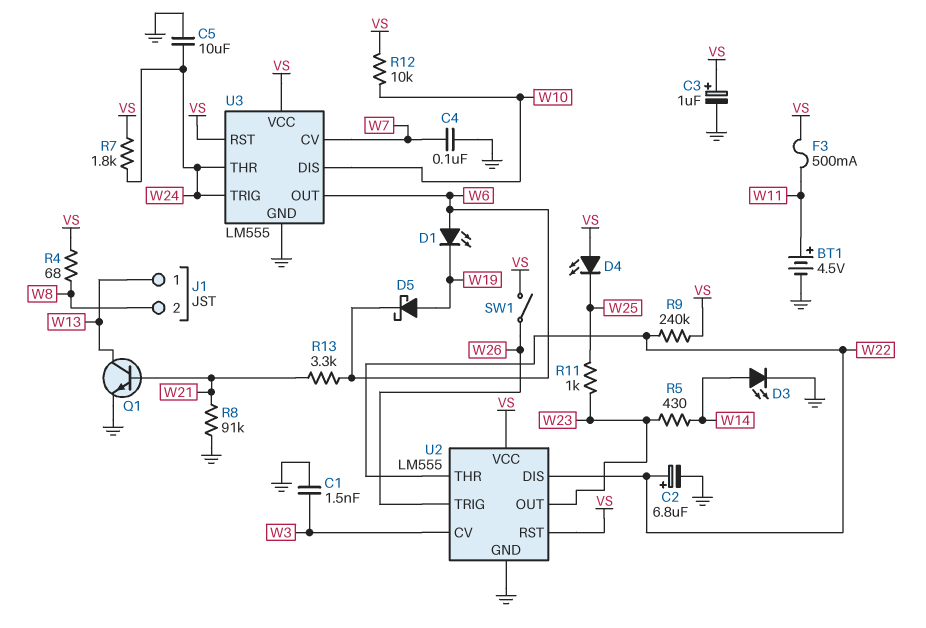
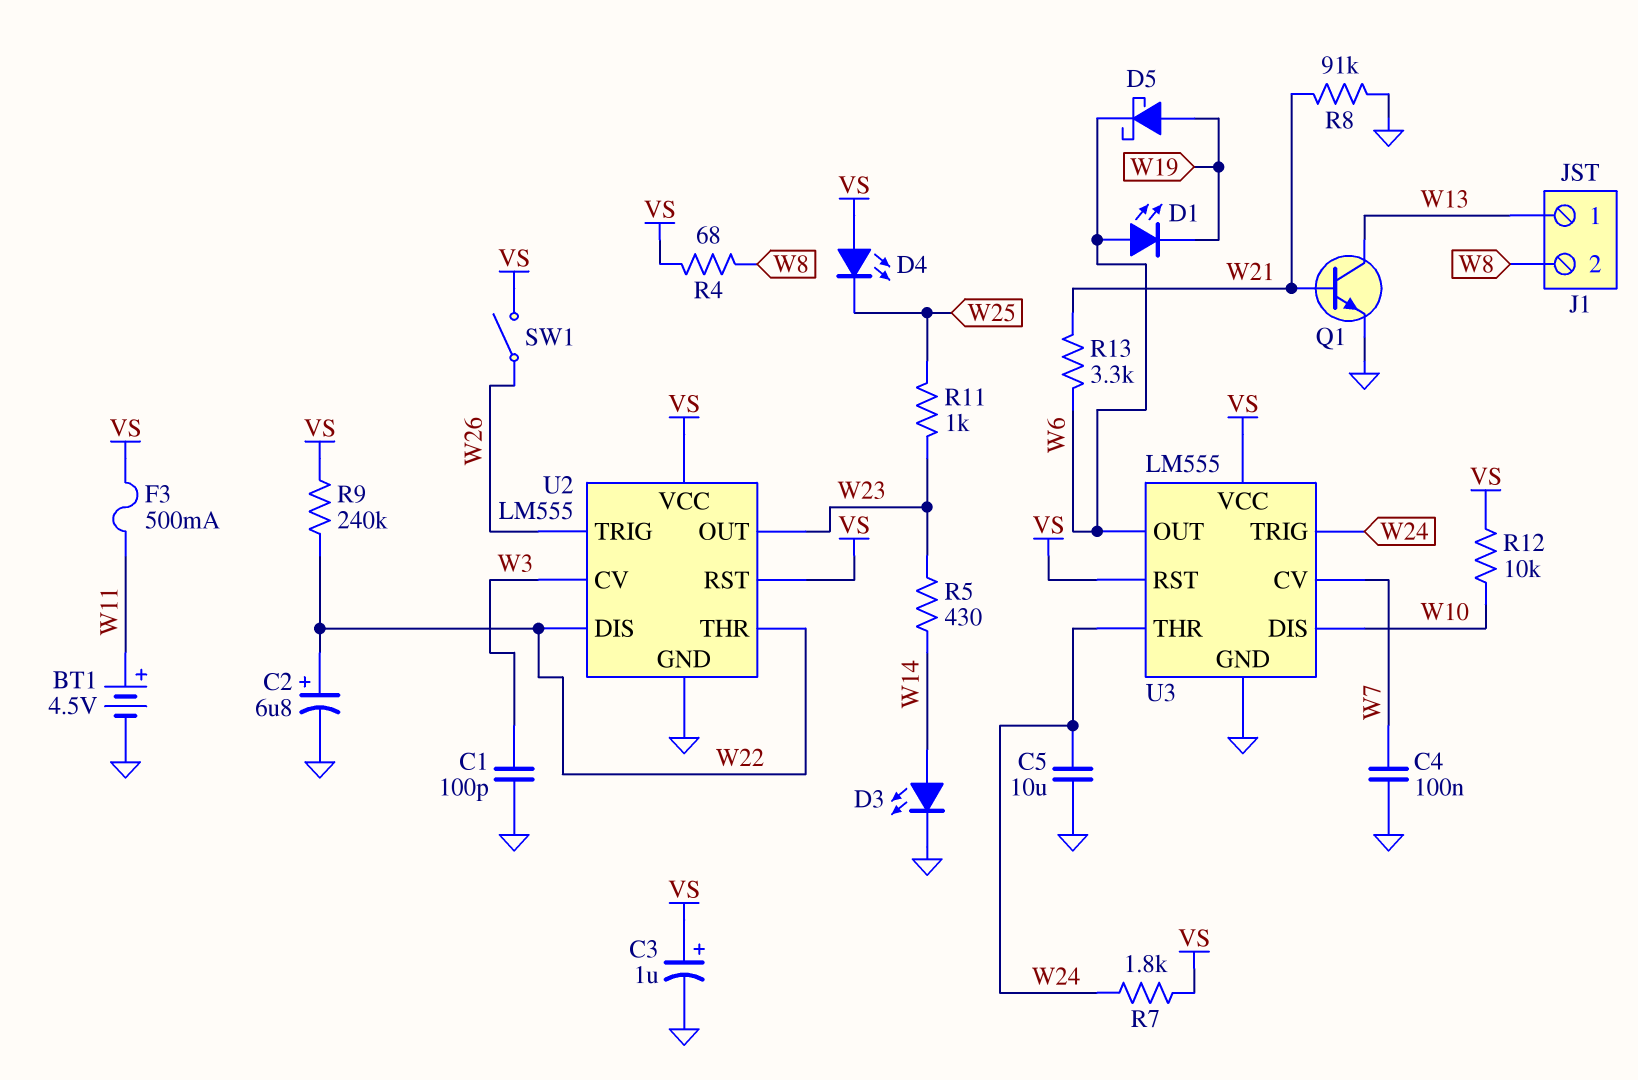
C1: 1.5nF (GND, W3) -> 100pF (GND, W3)

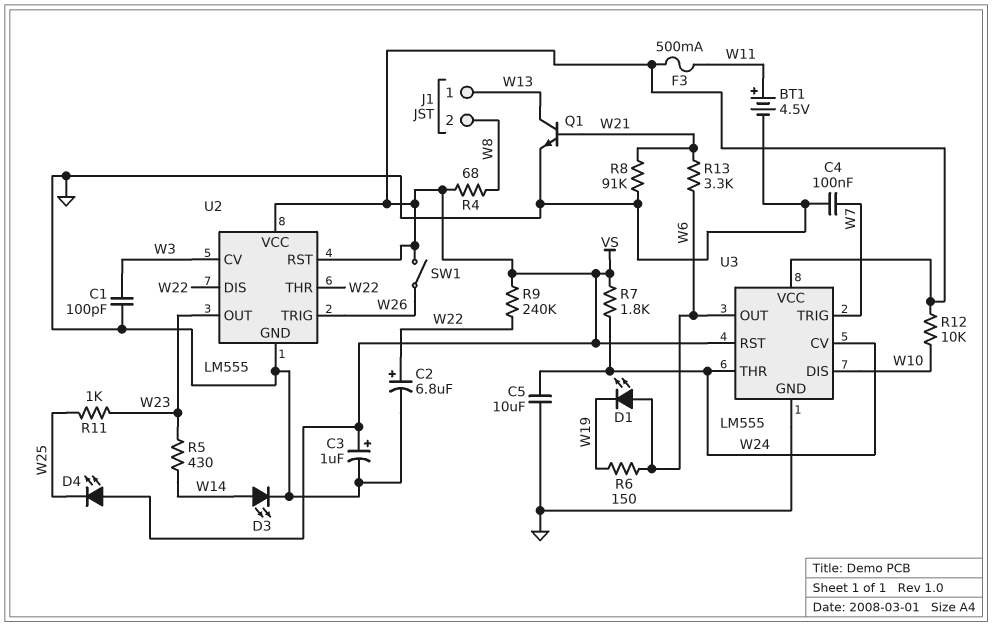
D5: schottky (A W19, K W6) -> none
R6: none -> 150 (W6, W19)
U3 pin CV: W7 -> W24
U3 pin TRIG: W24 -> W7

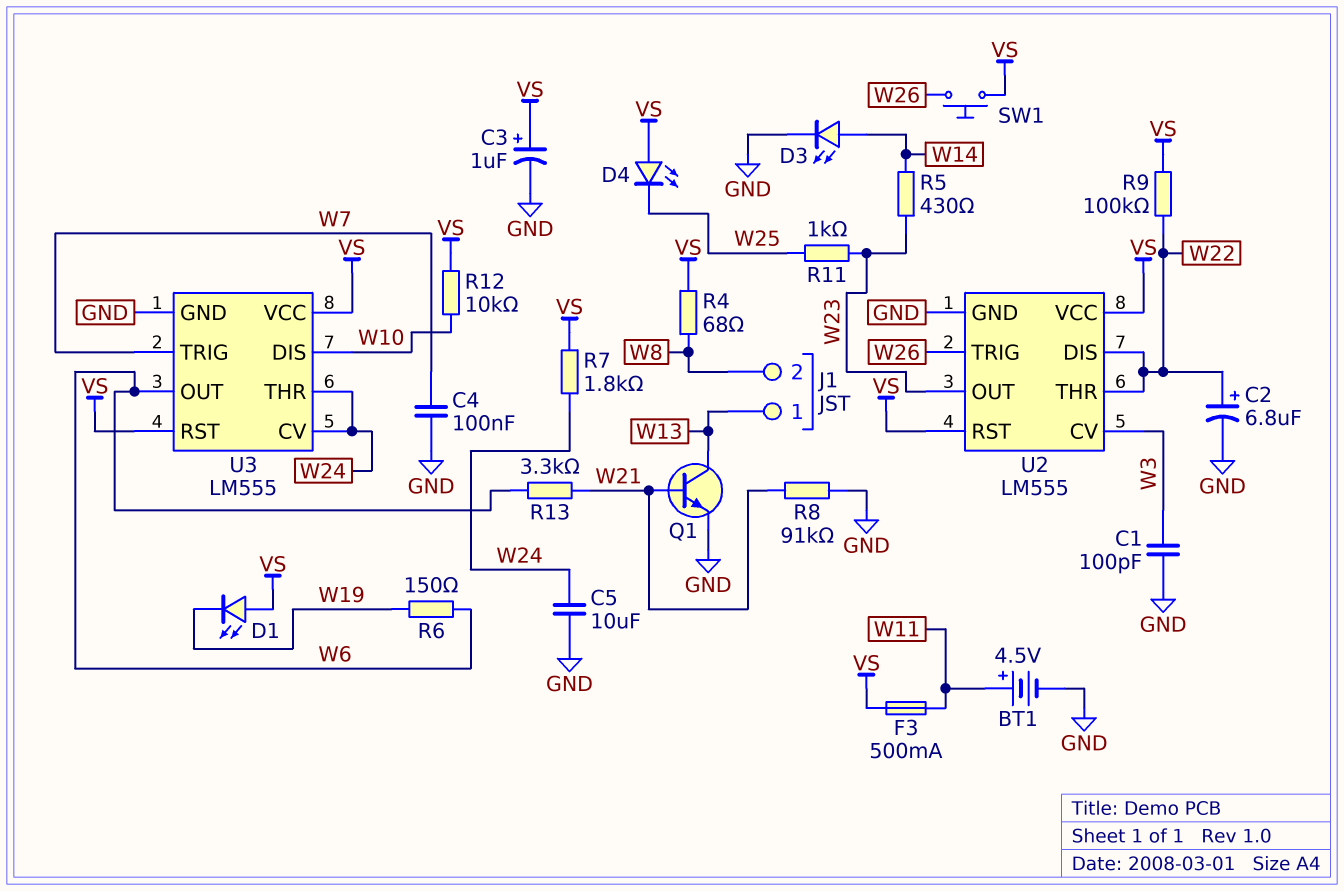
D1: LED (A W6, K W19) -> LED (A VS, K W19)
R9: 240k (VS, W22) -> 100k (VS, W22)
SW1: switch (VS, W26) -> button (VS, W26)

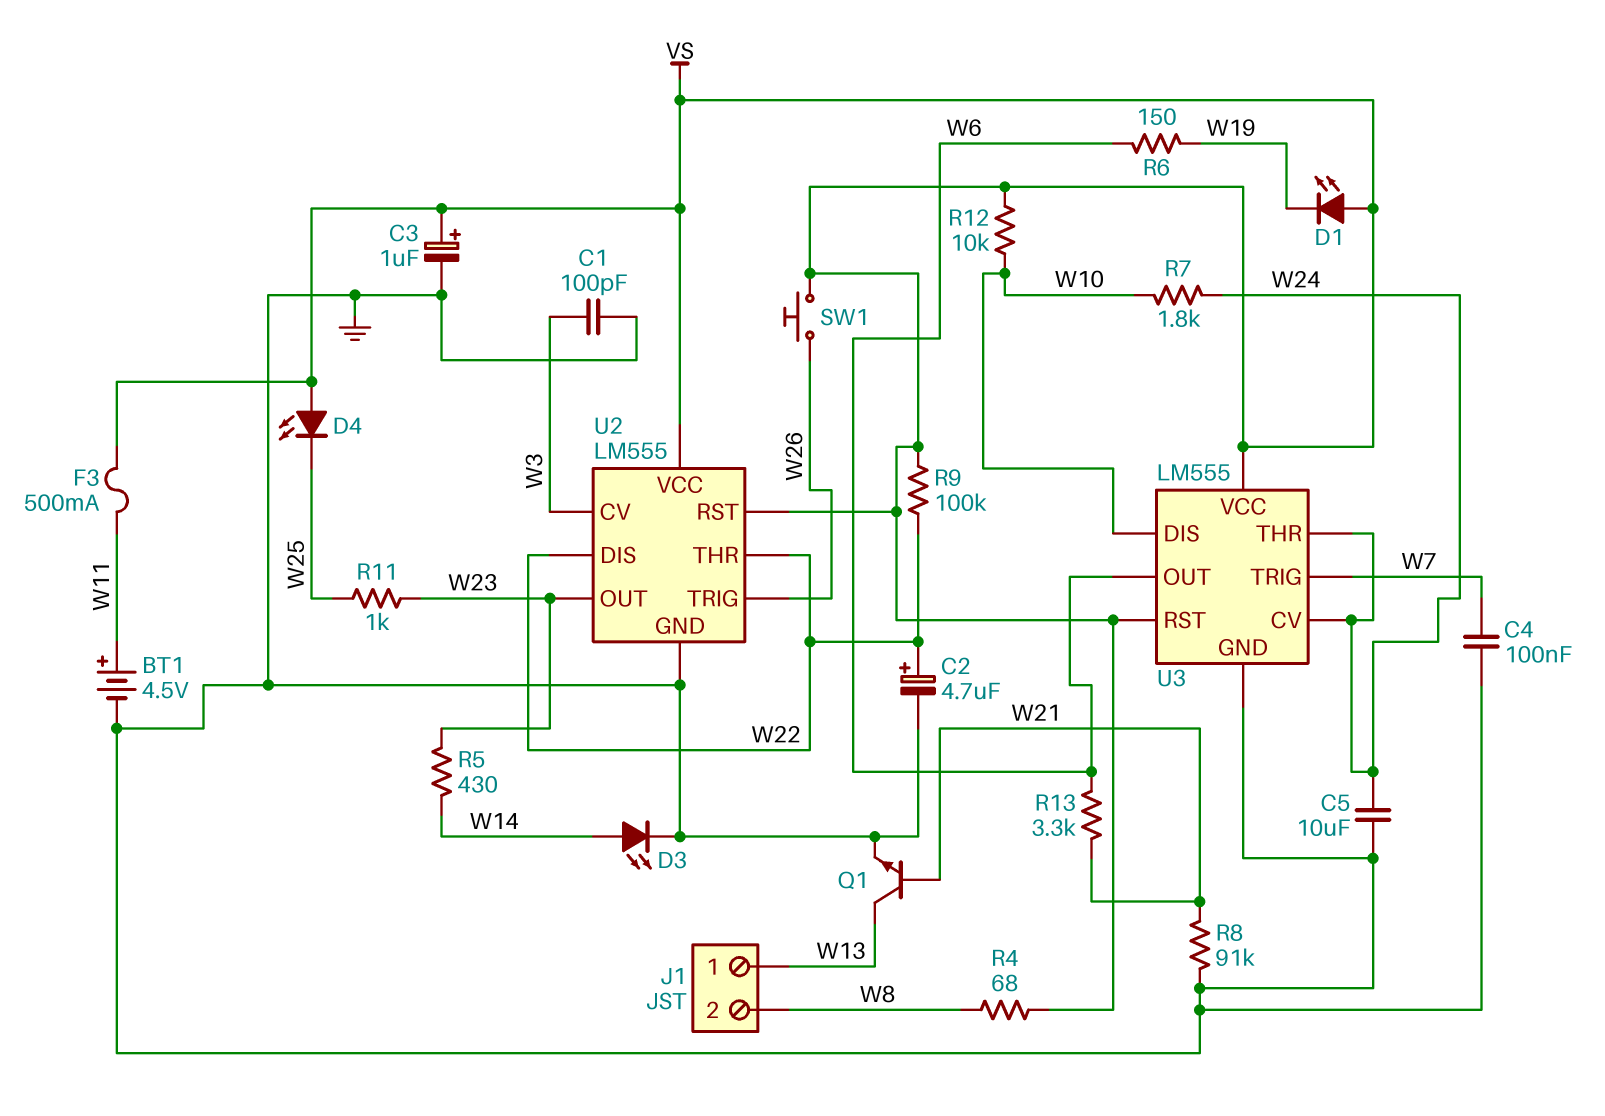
C2: 6.8uF (plus W22, minus GND) -> 4.7uF (plus W22, minus GND)
R7: 1.8k (VS, W24) -> 1.8k (W10, W24)

